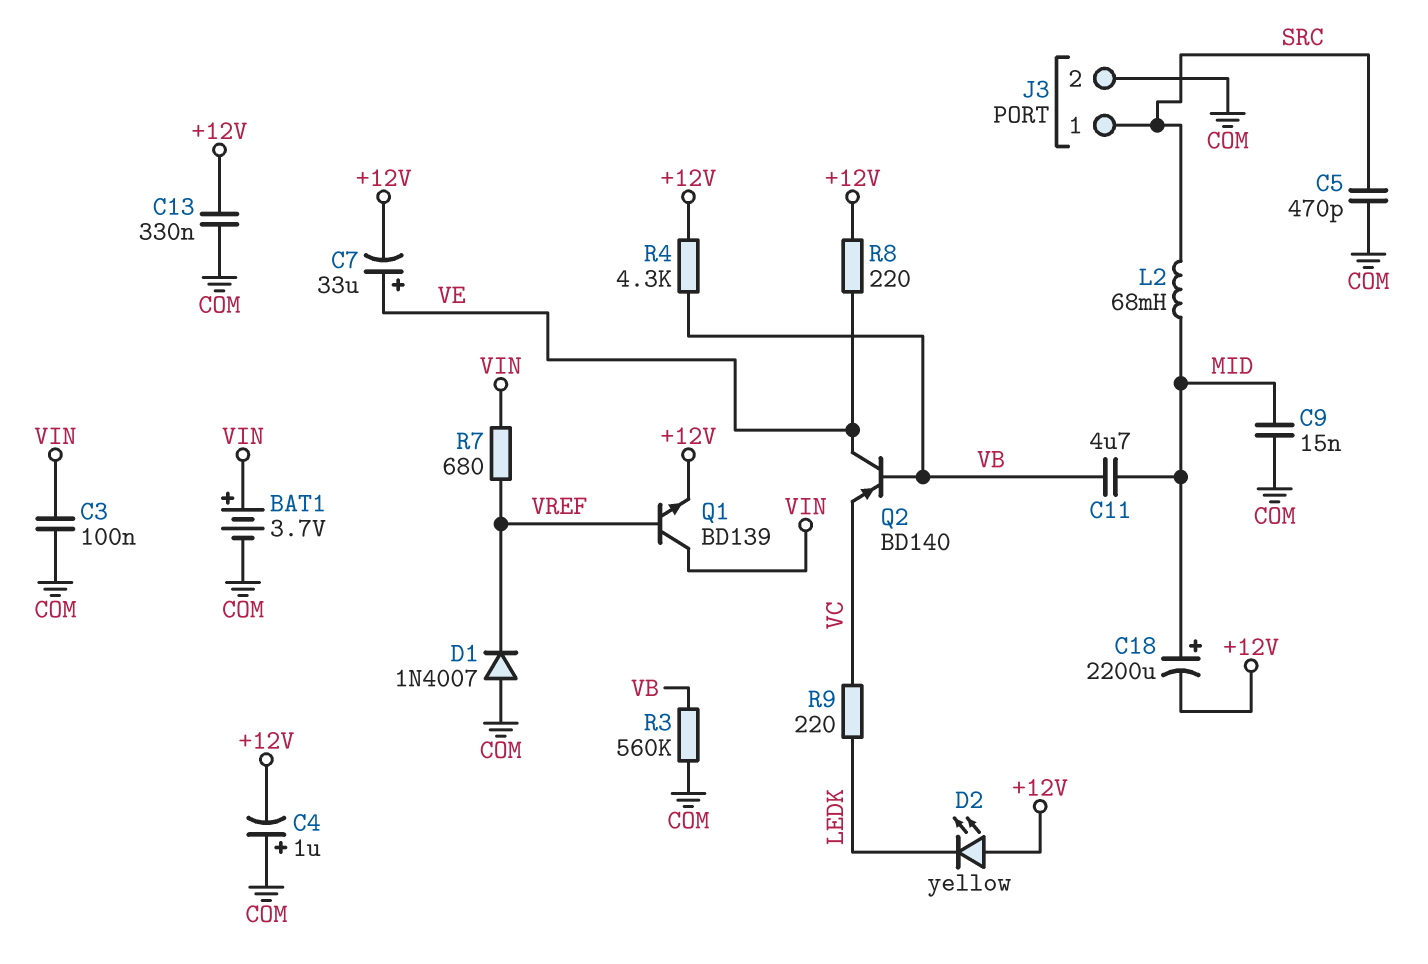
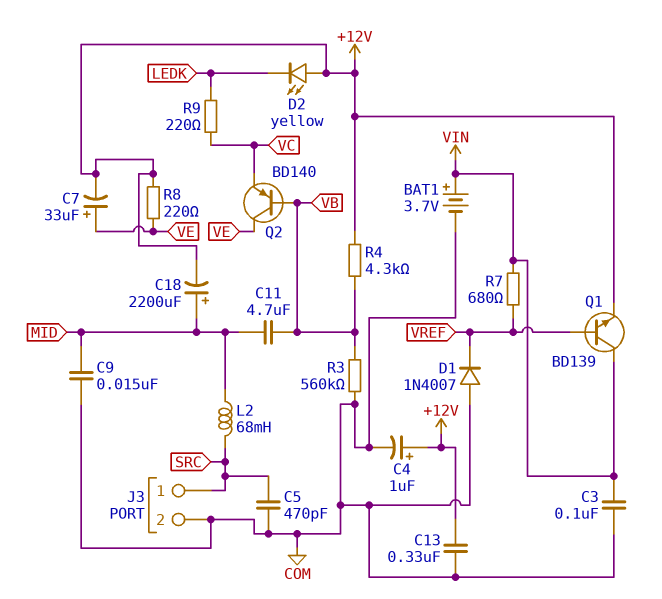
C4: 1uF (plus COM, minus +12V) -> 1uF (plus +12V, minus COM)

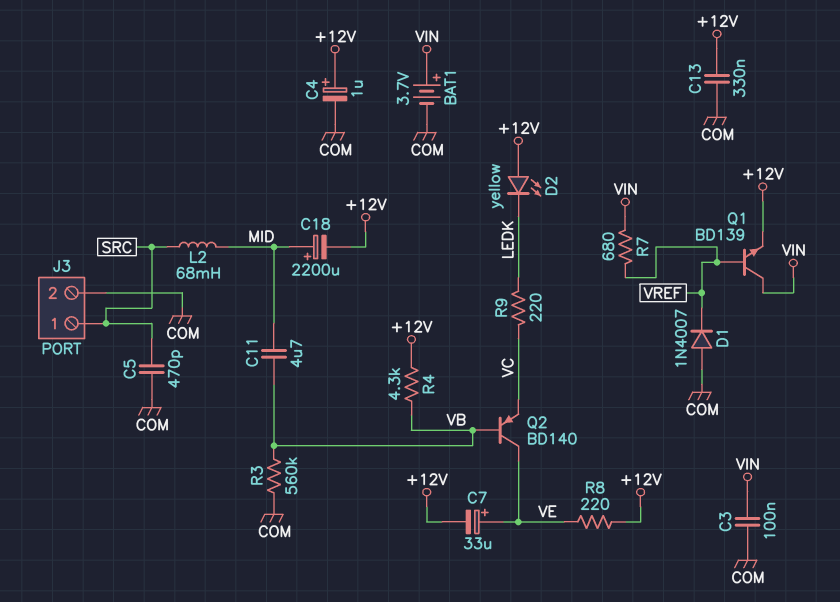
C9: 15nF (COM, MID) -> none

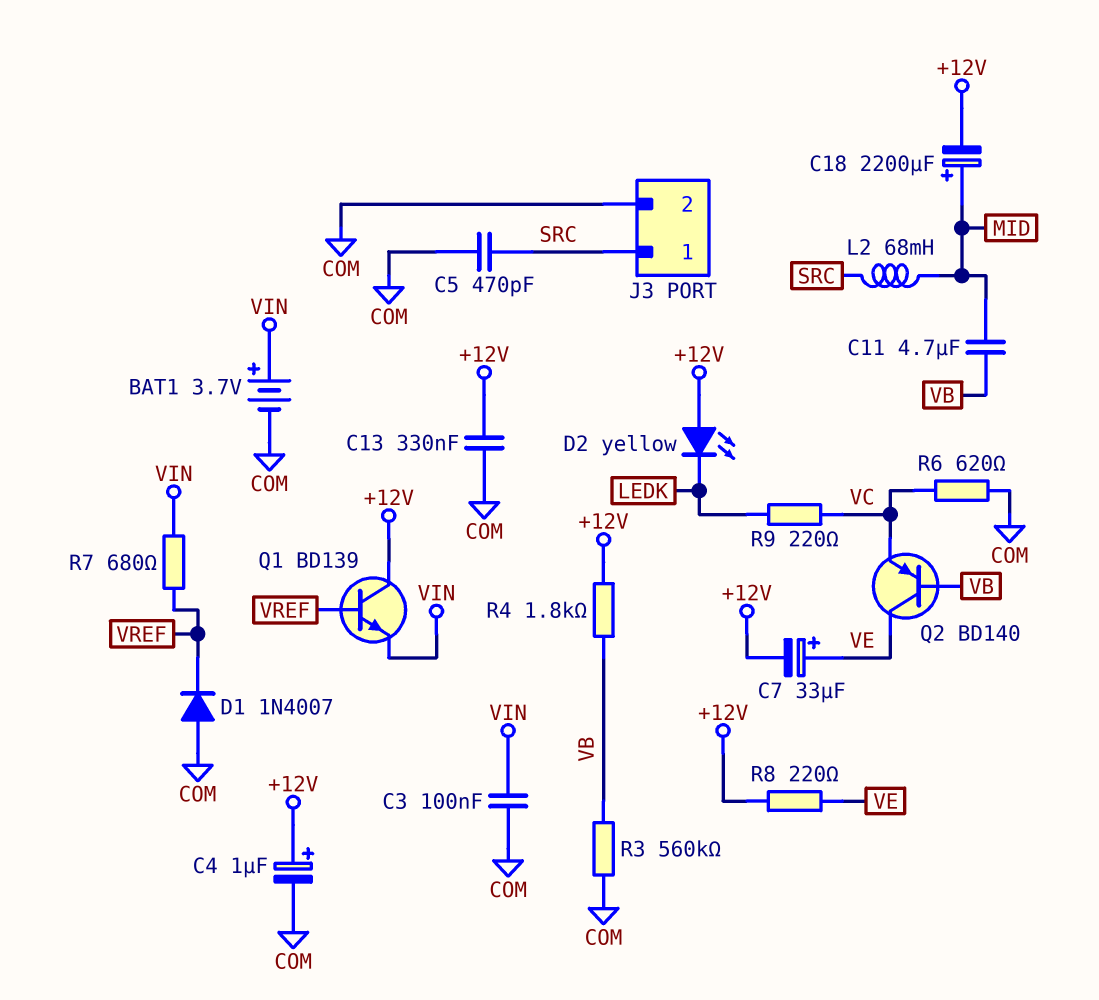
Q1: NPN BD139 (B VREF, C VIN, E +12V) -> NPN BD139 (B VREF, C +12V, E VIN)
R4: 4.3k (+12V, VB) -> 1.8k (+12V, VB)
R6: none -> 620 (COM, VC)

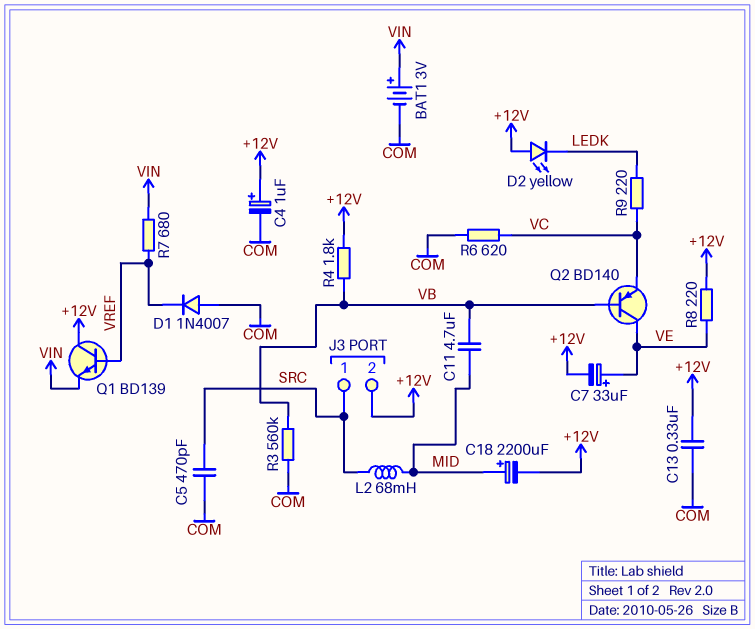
BAT1: 3.7V (plus VIN, minus COM) -> 3V (plus VIN, minus COM)
C3: 100nF (COM, VIN) -> none
J3 pin 2: COM -> +12V

